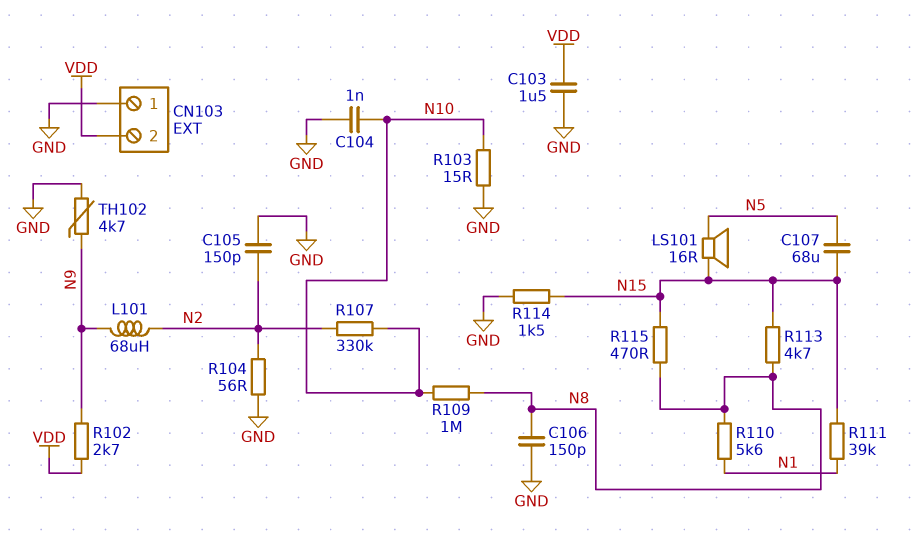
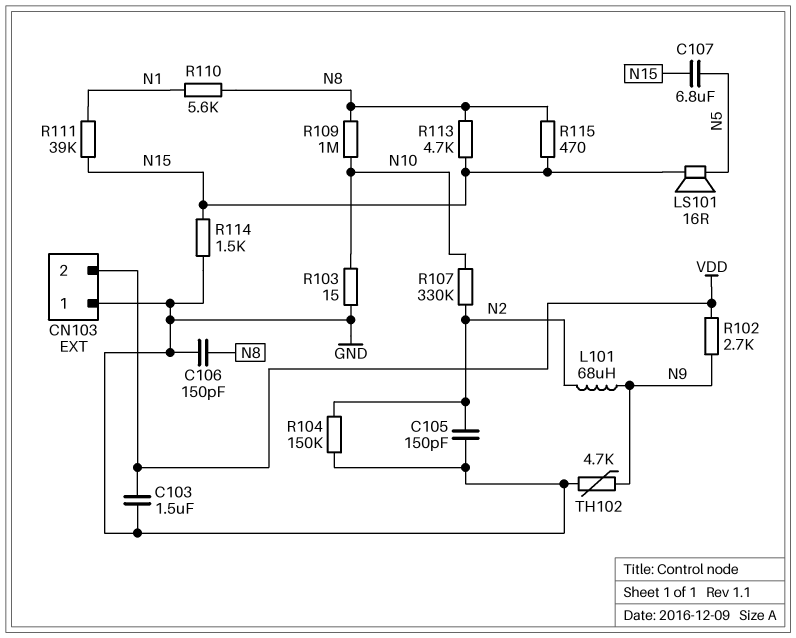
C104: 1nF (GND, N10) -> none
C107: 68uF (N5, N15) -> 6.8uF (N5, N15)
R104: 56 (GND, N2) -> 150k (GND, N2)

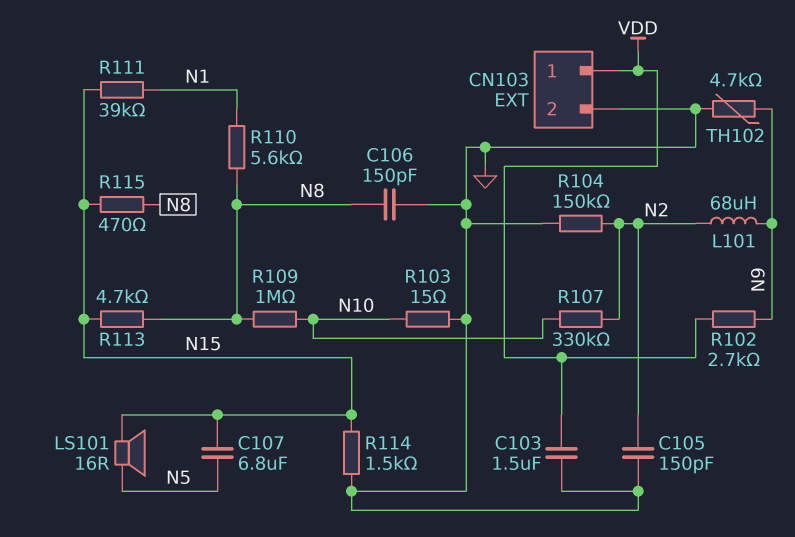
CN103 pin 1: GND -> VDD
CN103 pin 2: VDD -> GND

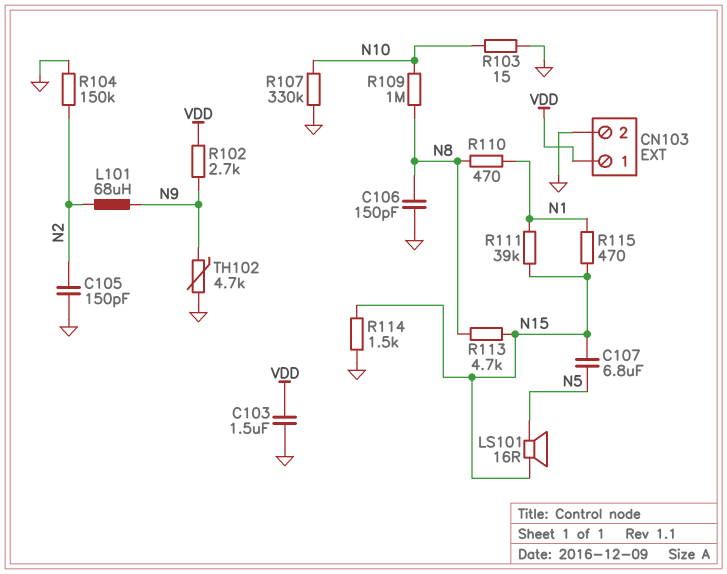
R107: 330k (N2, N10) -> 330k (GND, N10)
R110: 5.6k (N1, N8) -> 470 (N1, N8)
R115: 470 (N8, N15) -> 470 (N1, N15)

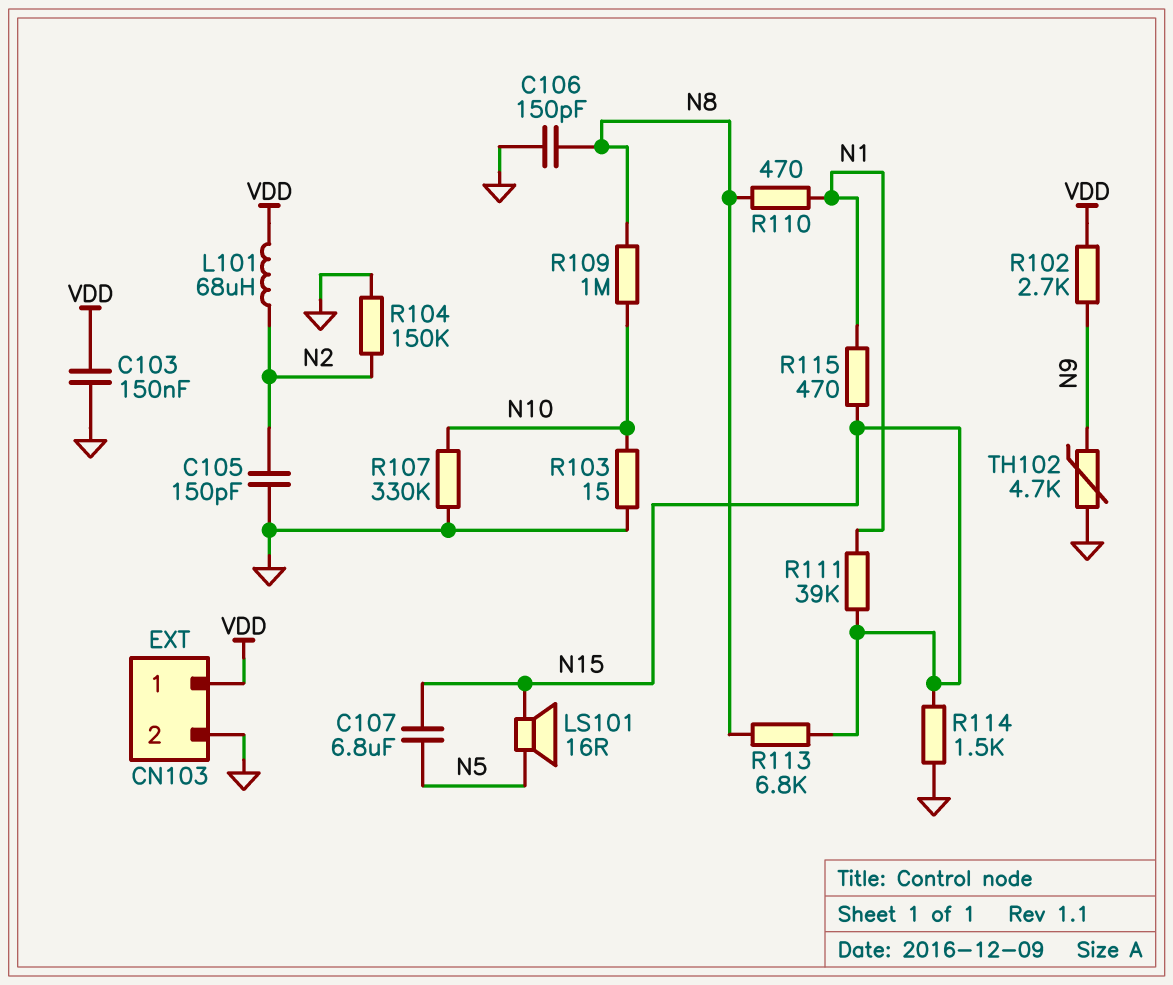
C103: 1.5uF (GND, VDD) -> 150nF (GND, VDD)
L101: 68uH (N2, N9) -> 68uH (N2, VDD)
R113: 4.7k (N8, N15) -> 6.8k (N8, N15)

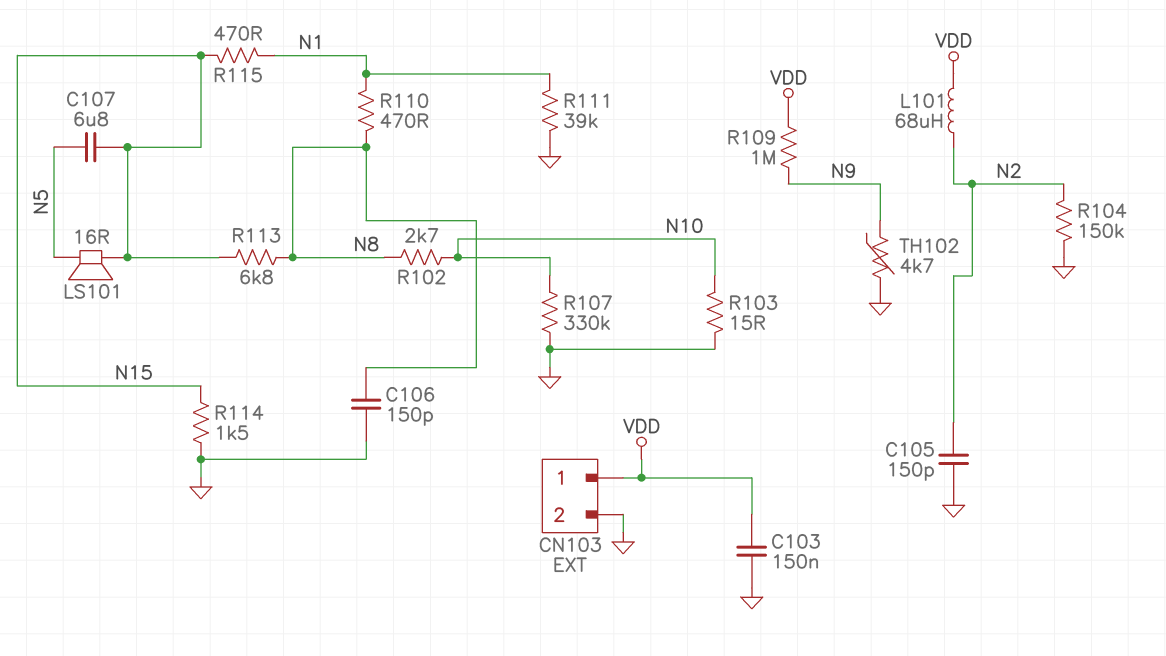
R102: 2.7k (N9, VDD) -> 2.7k (N8, N10)
R109: 1M (N8, N10) -> 1M (N9, VDD)
R111: 39k (N1, N15) -> 39k (GND, N1)

